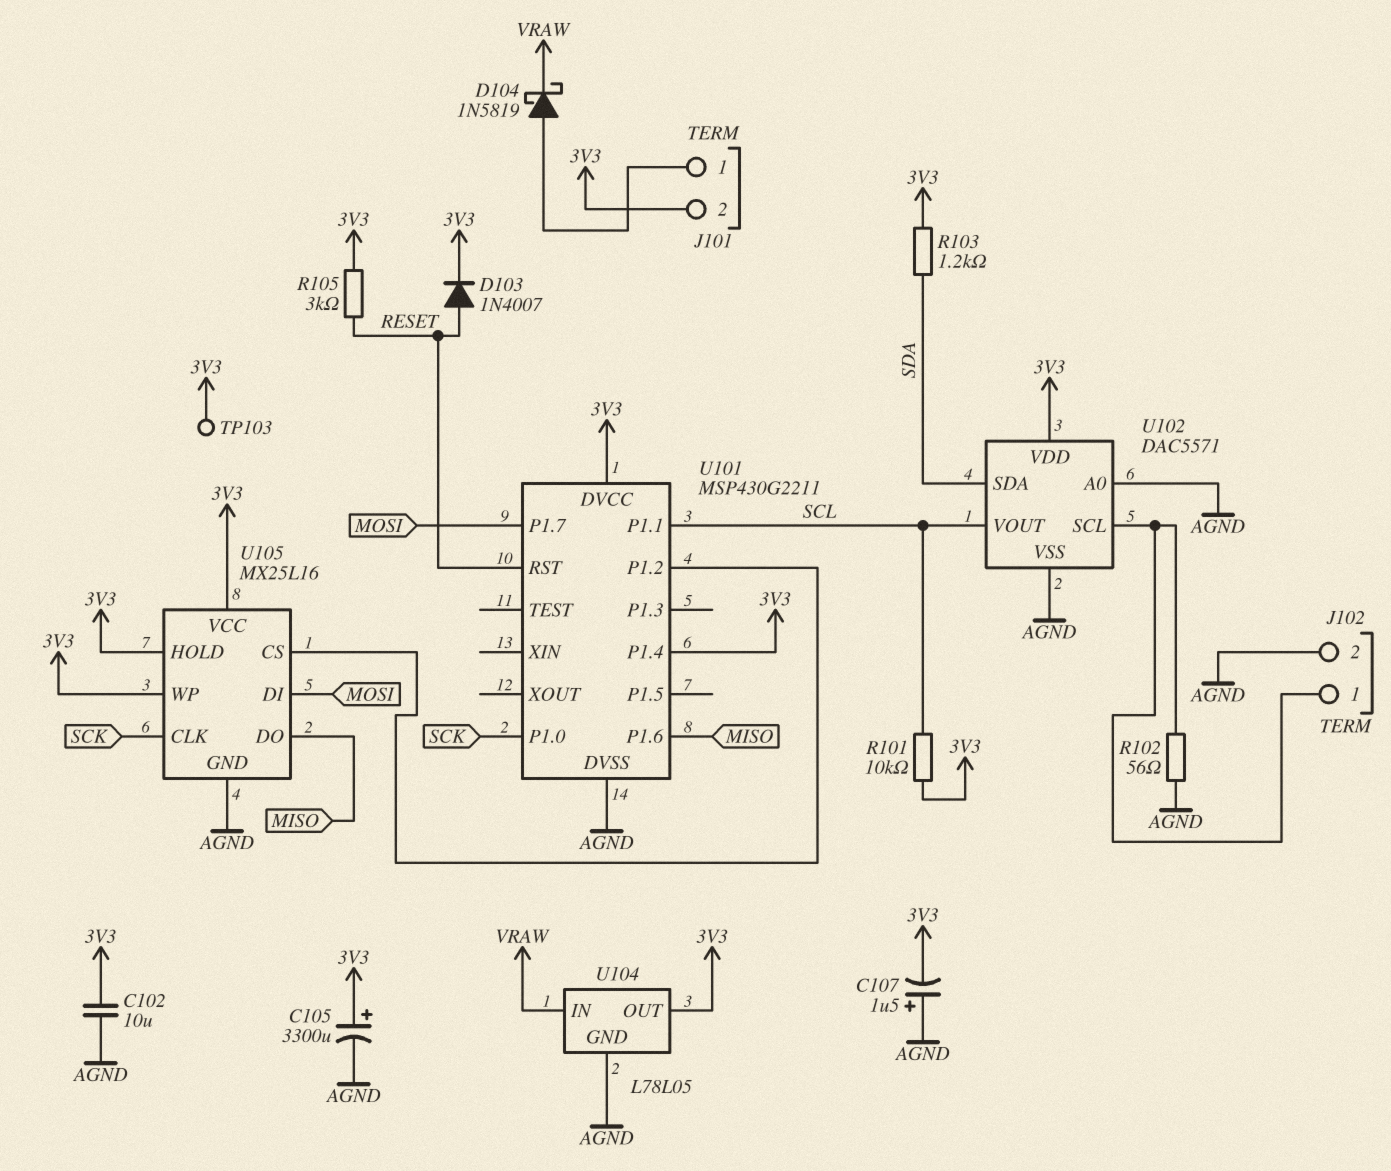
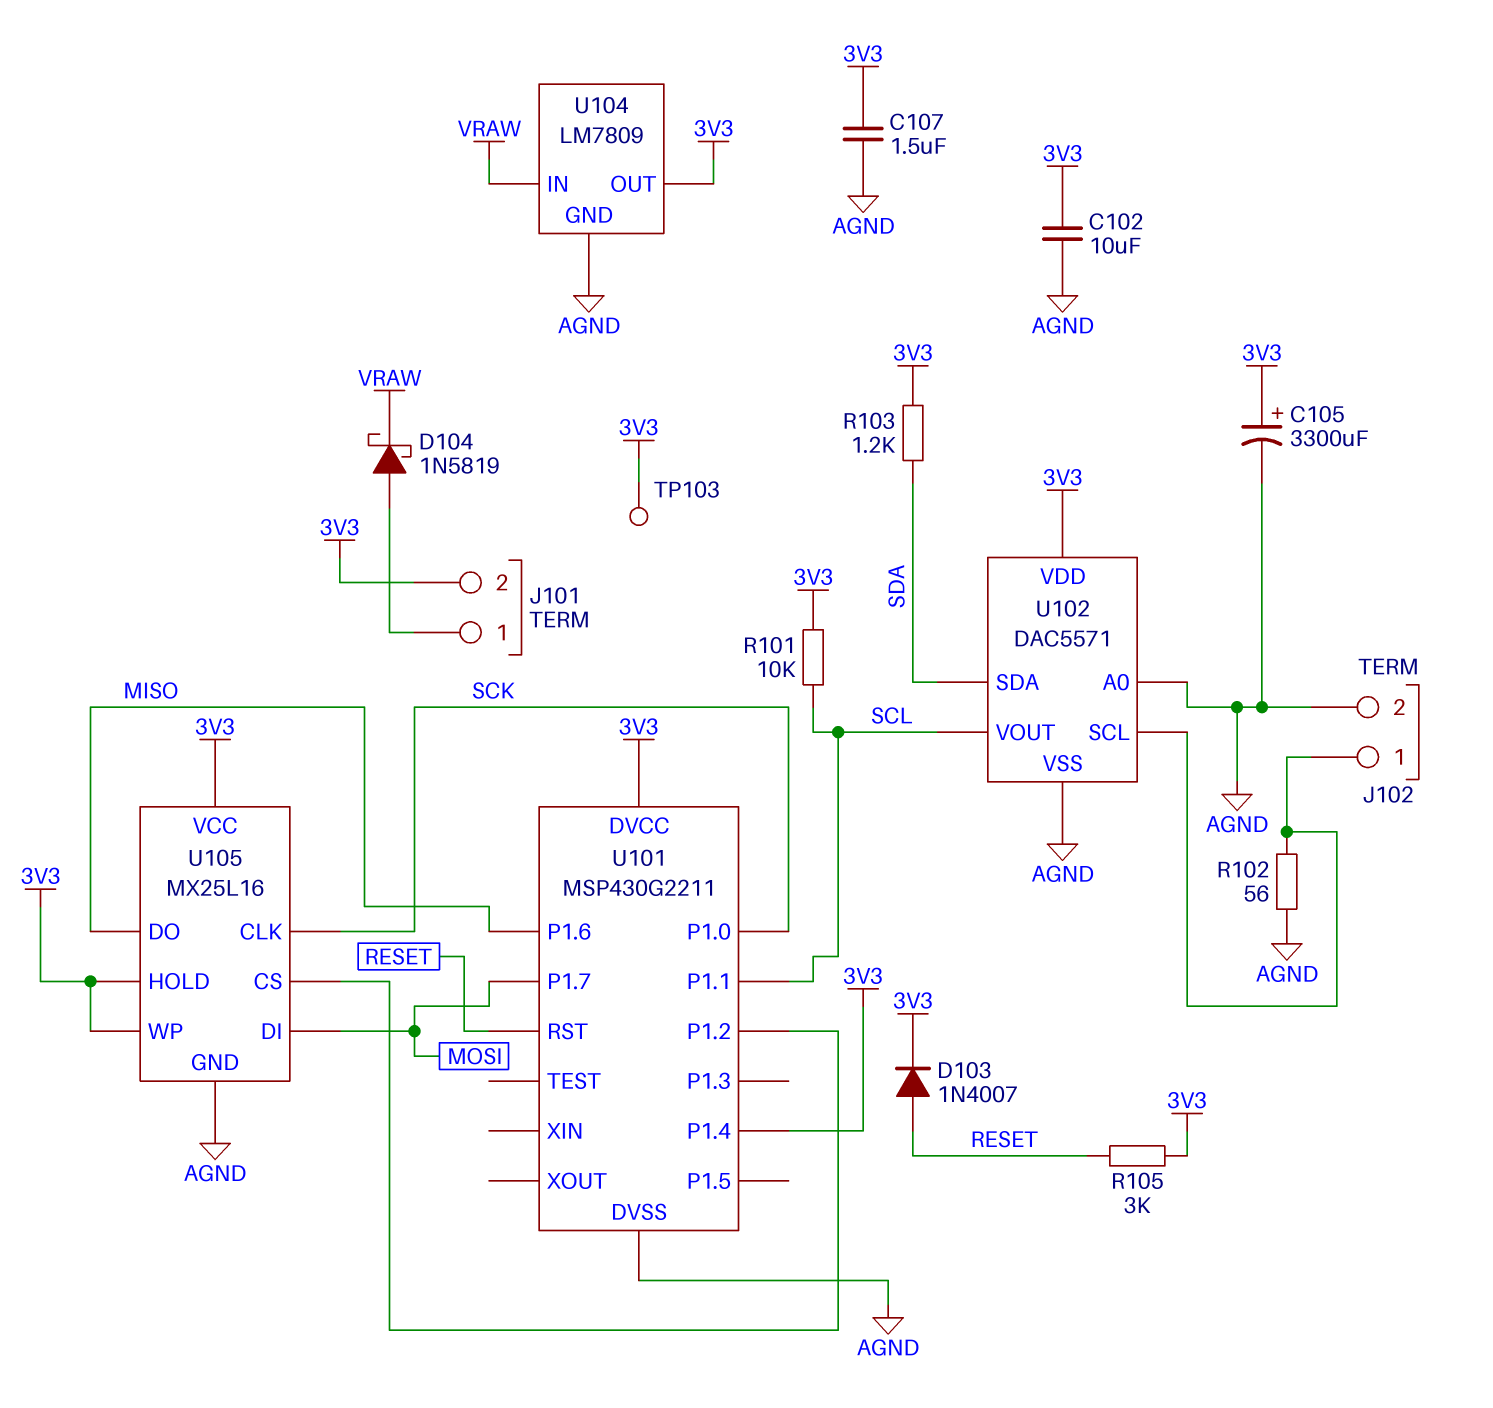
C107: 1.5uF (plus AGND, minus 3V3) -> 1.5uF (3V3, AGND)
U104: L78L05 -> LM7809

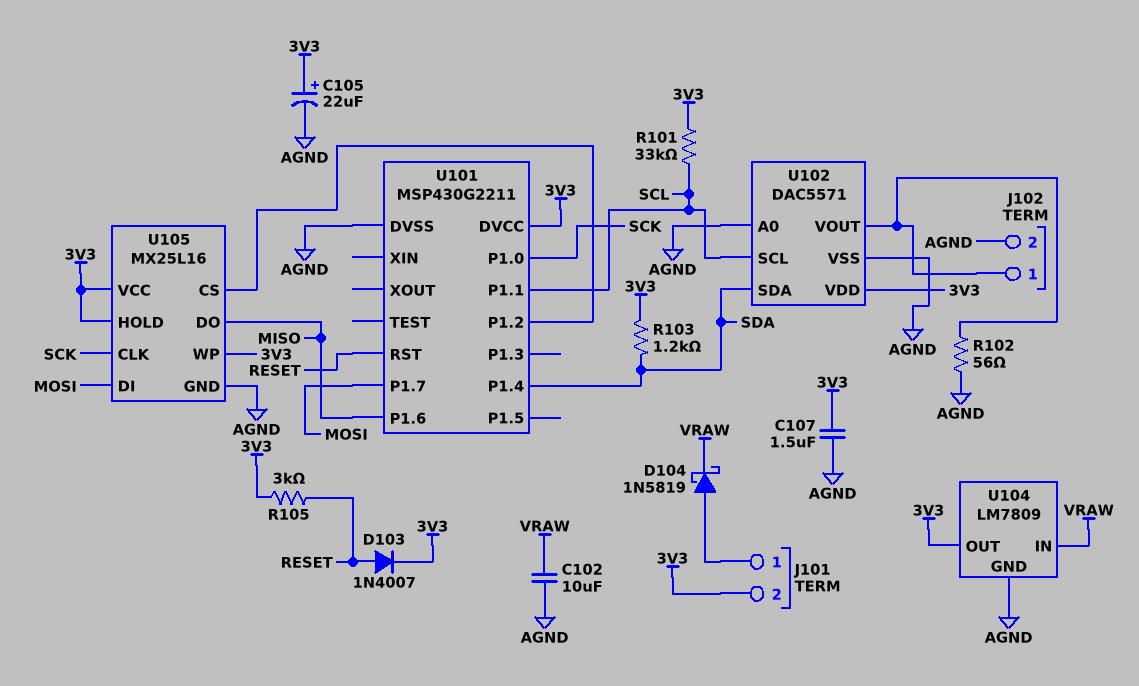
C102: 10uF (3V3, AGND) -> 10uF (AGND, VRAW)
C105: 3300uF (plus 3V3, minus AGND) -> 22uF (plus 3V3, minus AGND)
R101: 10k (3V3, SCL) -> 33k (3V3, SCL)
TP103: test point (3V3) -> none
U101 pin P1.4: 3V3 -> SDA
U102 pin SCL: J102/1 -> SCL
U102 pin VOUT: SCL -> J102/1

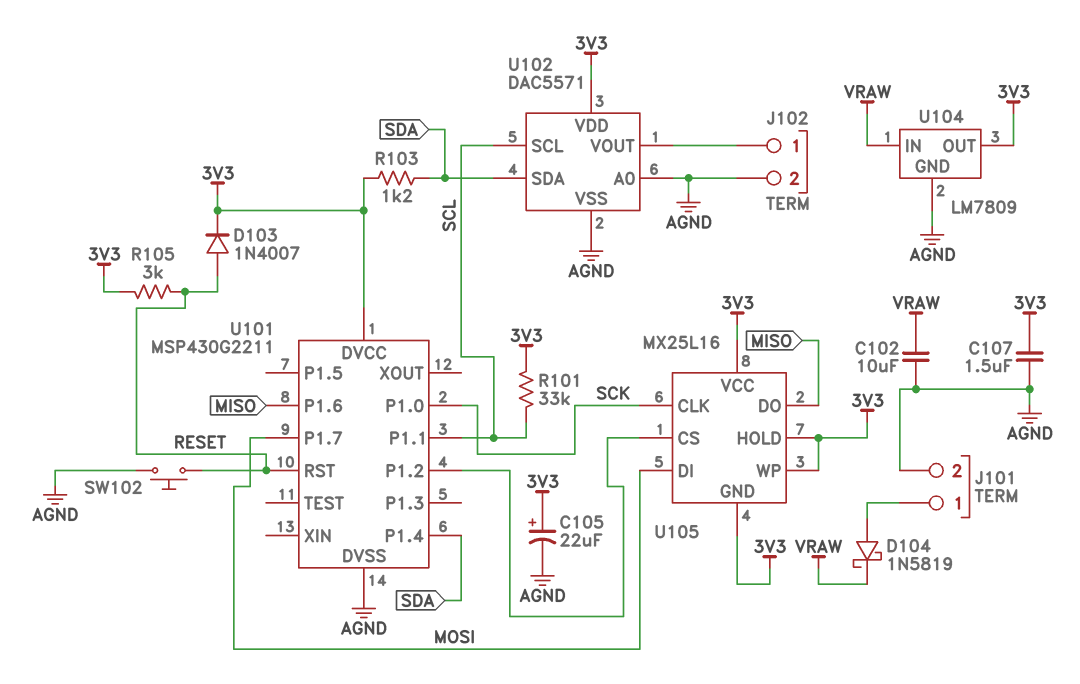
J101 pin 2: 3V3 -> AGND
R102: 56 (AGND, J102/1) -> none
SW102: none -> button (AGND, RESET)
U105 pin GND: AGND -> 3V3

